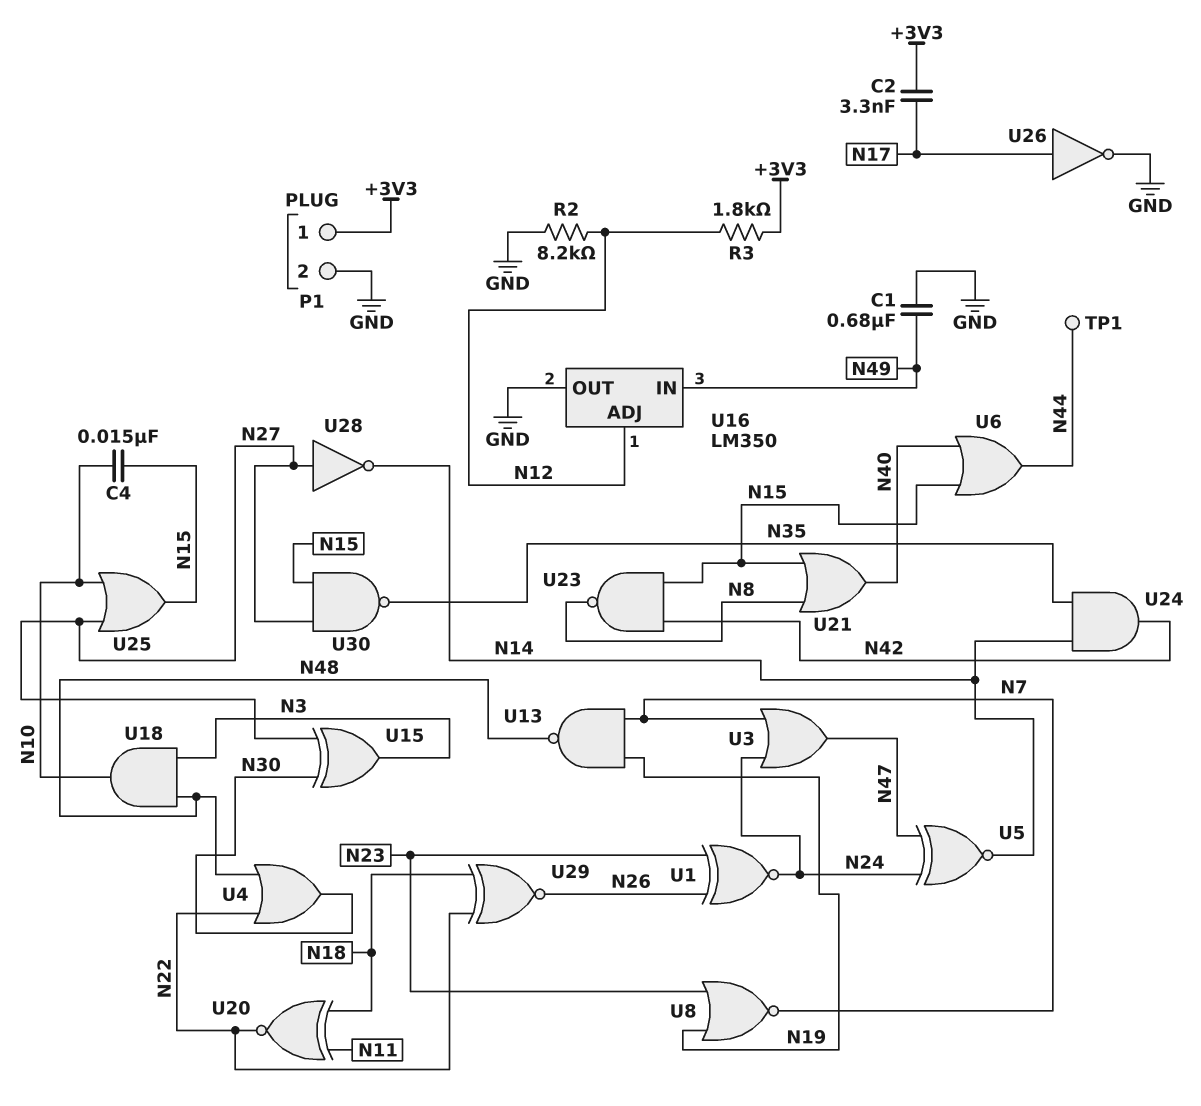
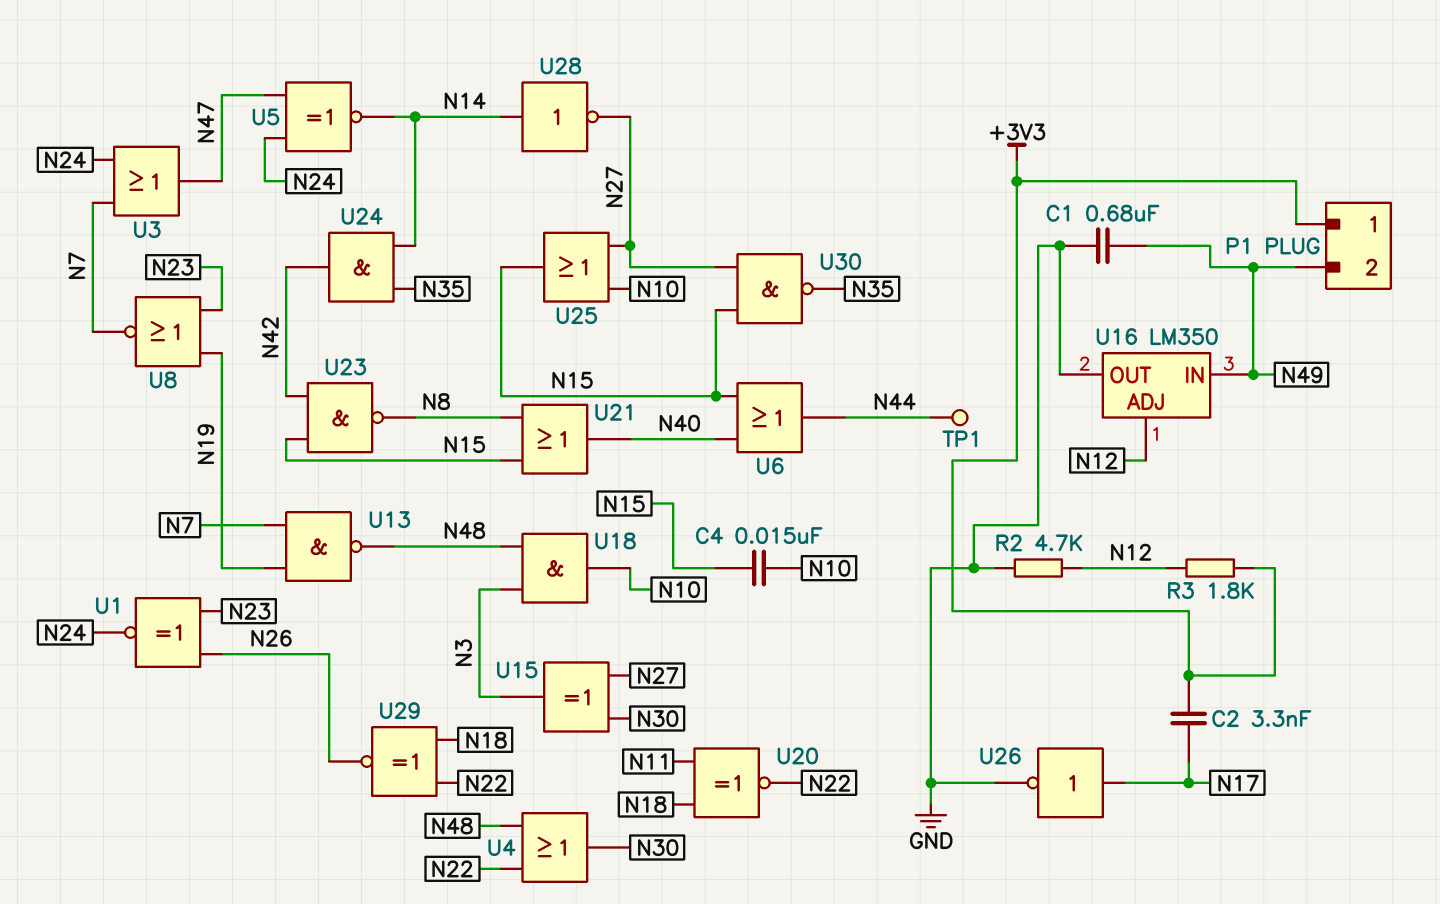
P1 pin 2: GND -> N49
R2: 8.2k (GND, N12) -> 4.7k (GND, N12)
U28: NOT (in N27, out N14) -> NOT (in N14, out N27)

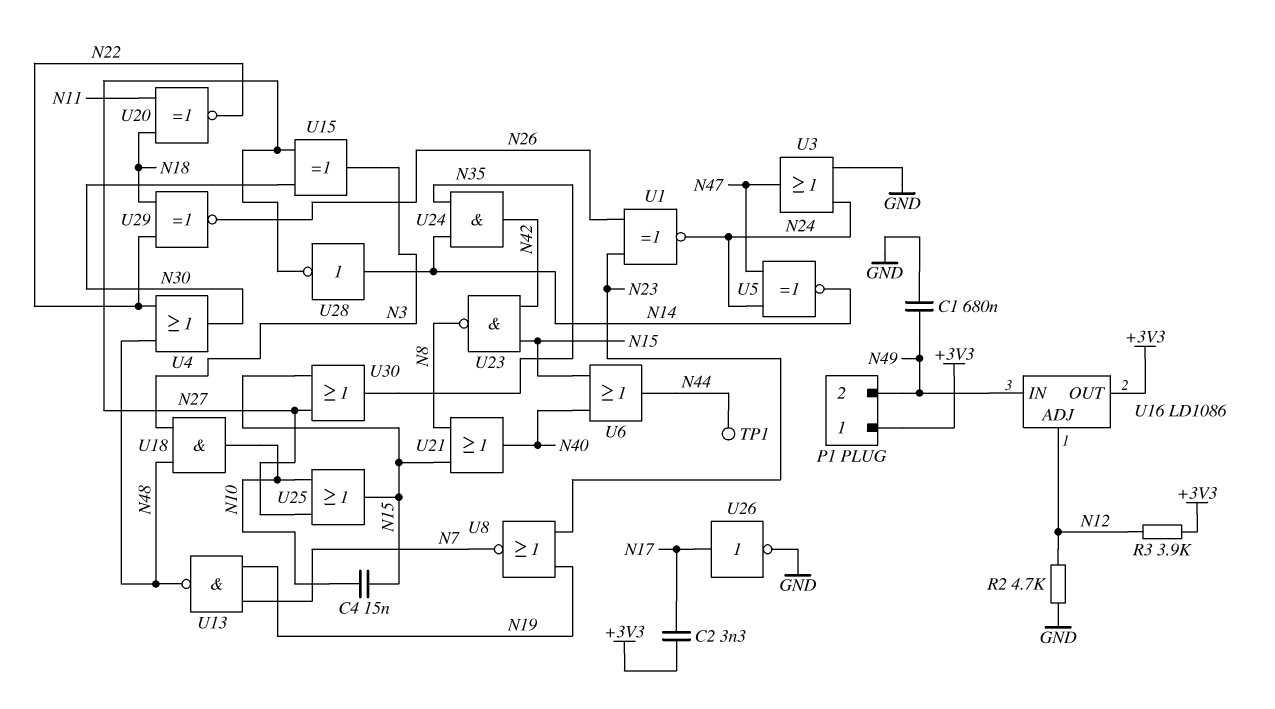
R3: 1.8k (+3V3, N12) -> 3.9k (+3V3, N12)
U3: OR (in N7, in N24, out N47) -> OR (in GND, in N24, out N47)
U16: LM350 -> LD1086
U16 pin OUT: GND -> +3V3
U30: NAND (in N15, in N27, out N35) -> OR (in N15, in N27, out N35)

